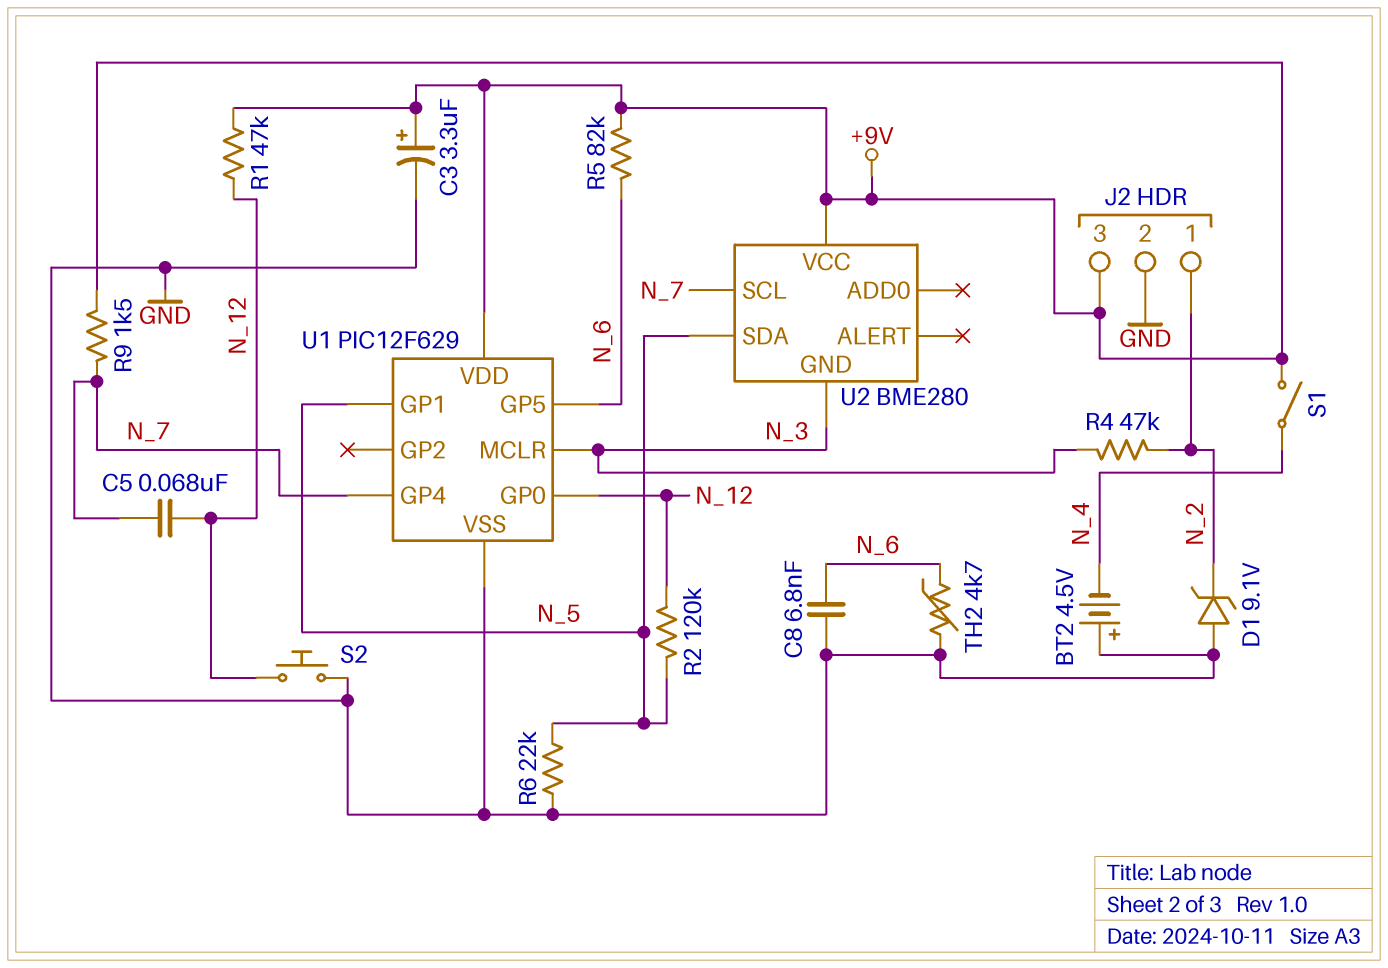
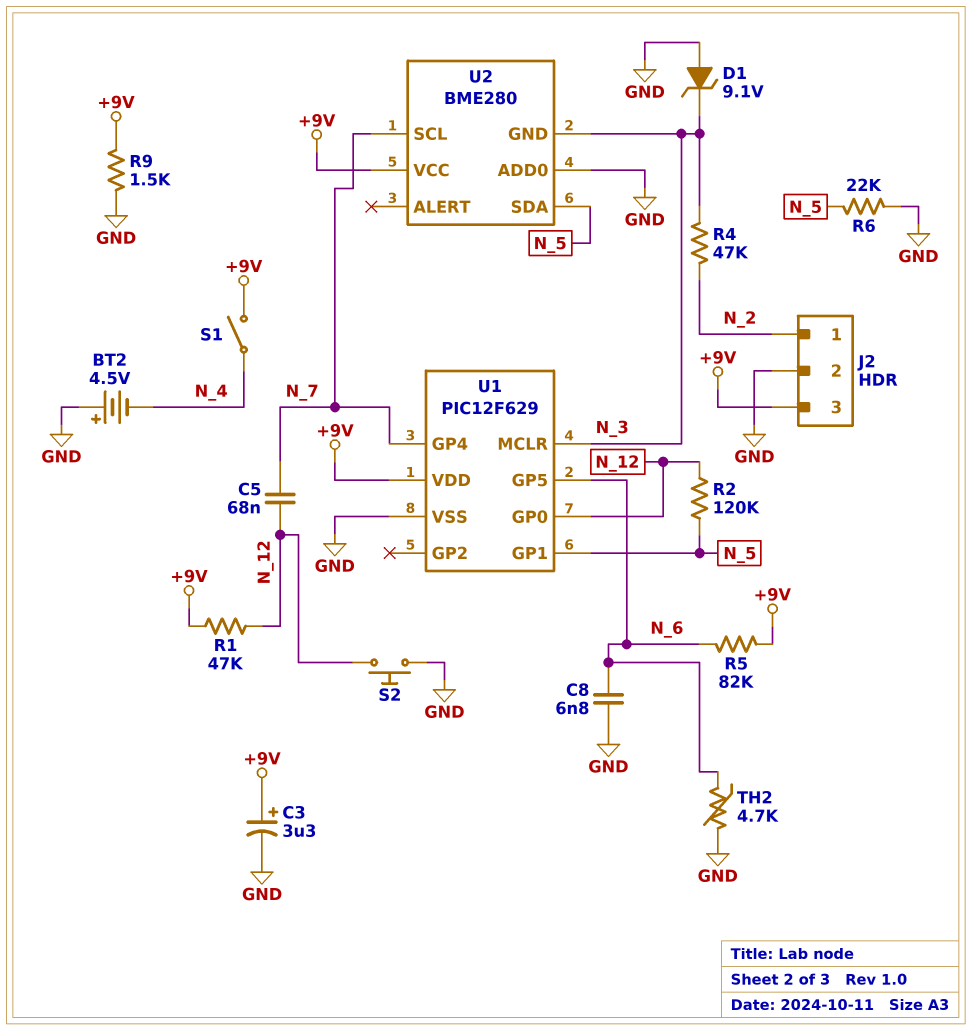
D1: zener 9.1V (A GND, K N_2) -> zener 9.1V (A GND, K N_3)
R9: 1.5k (+9V, N_7) -> 1.5k (+9V, GND)
U2 pin ADD0: none -> GND

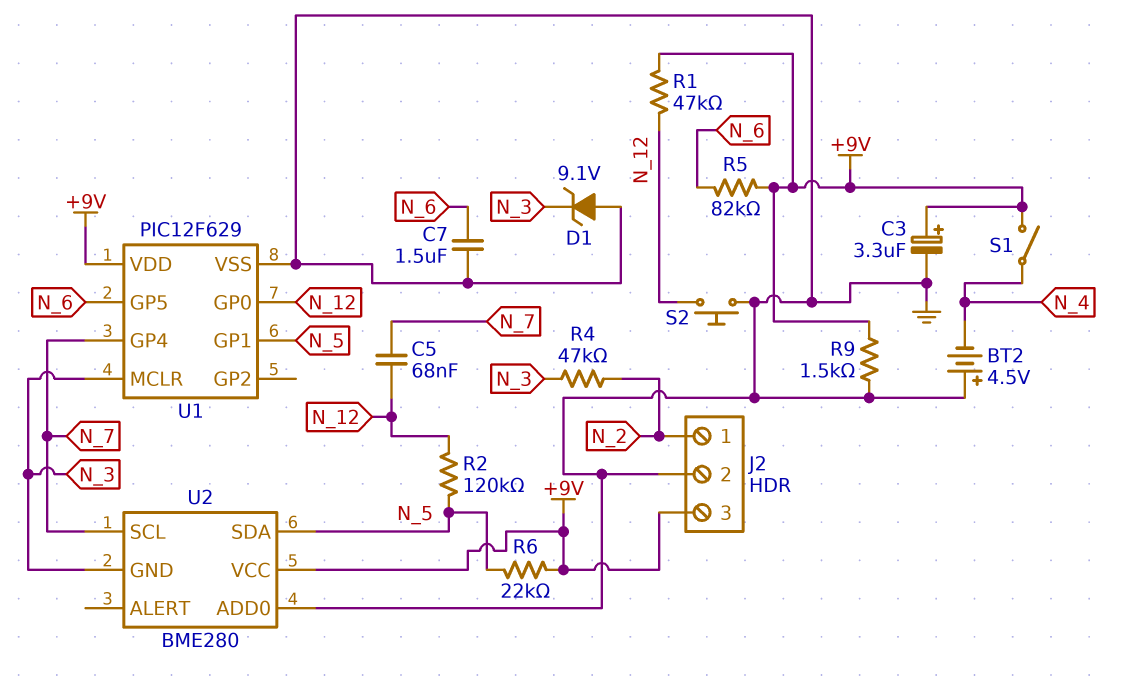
C7: none -> 1.5uF (GND, N_6)
C8: 6.8nF (GND, N_6) -> none
R6: 22k (GND, N_5) -> 22k (+9V, N_5)
TH2: 4.7k (GND, N_6) -> none

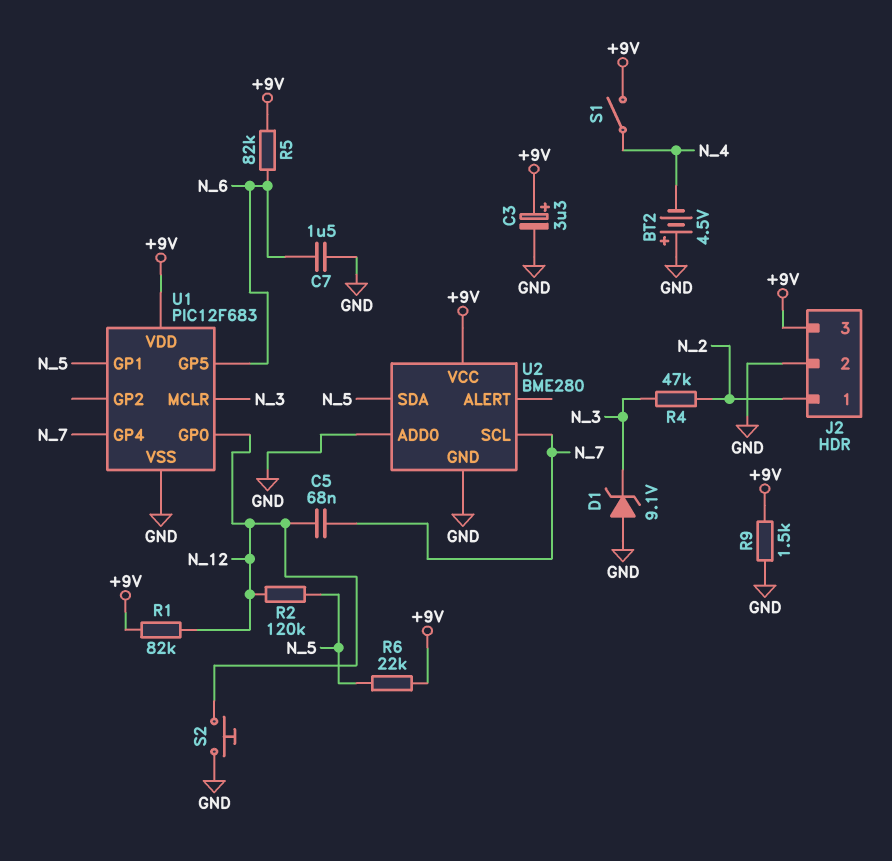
R1: 47k (+9V, N_12) -> 82k (+9V, N_12)
U1: PIC12F629 -> PIC12F683
U2 pin GND: N_3 -> GND

